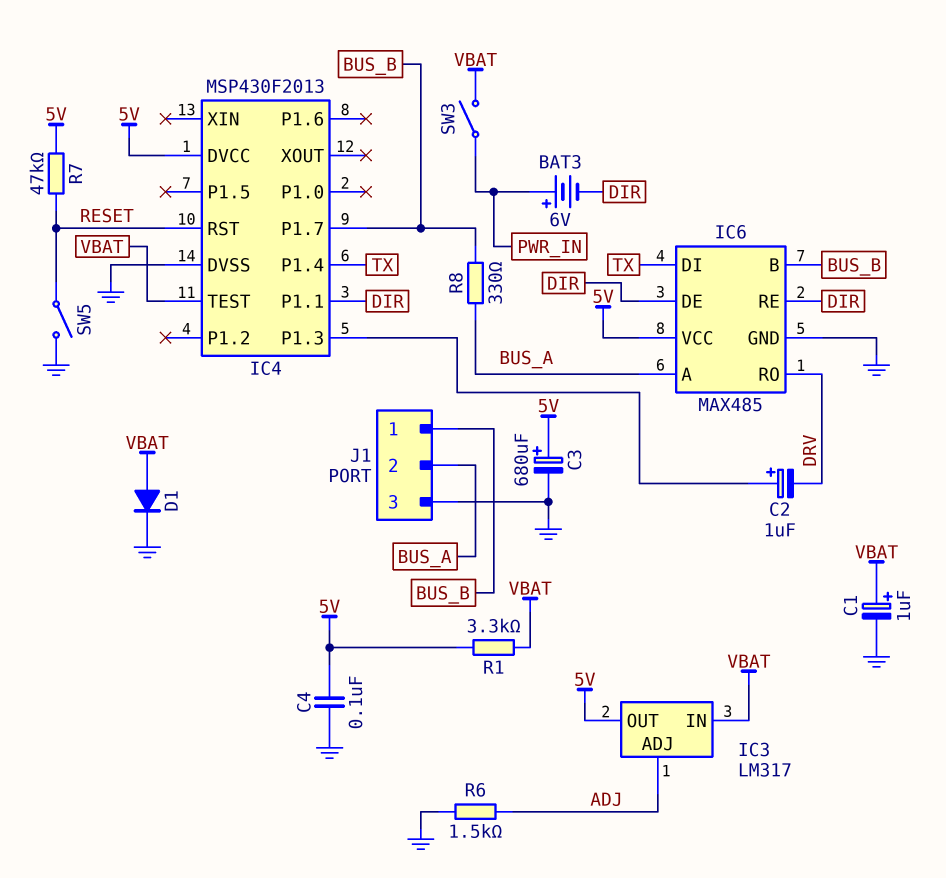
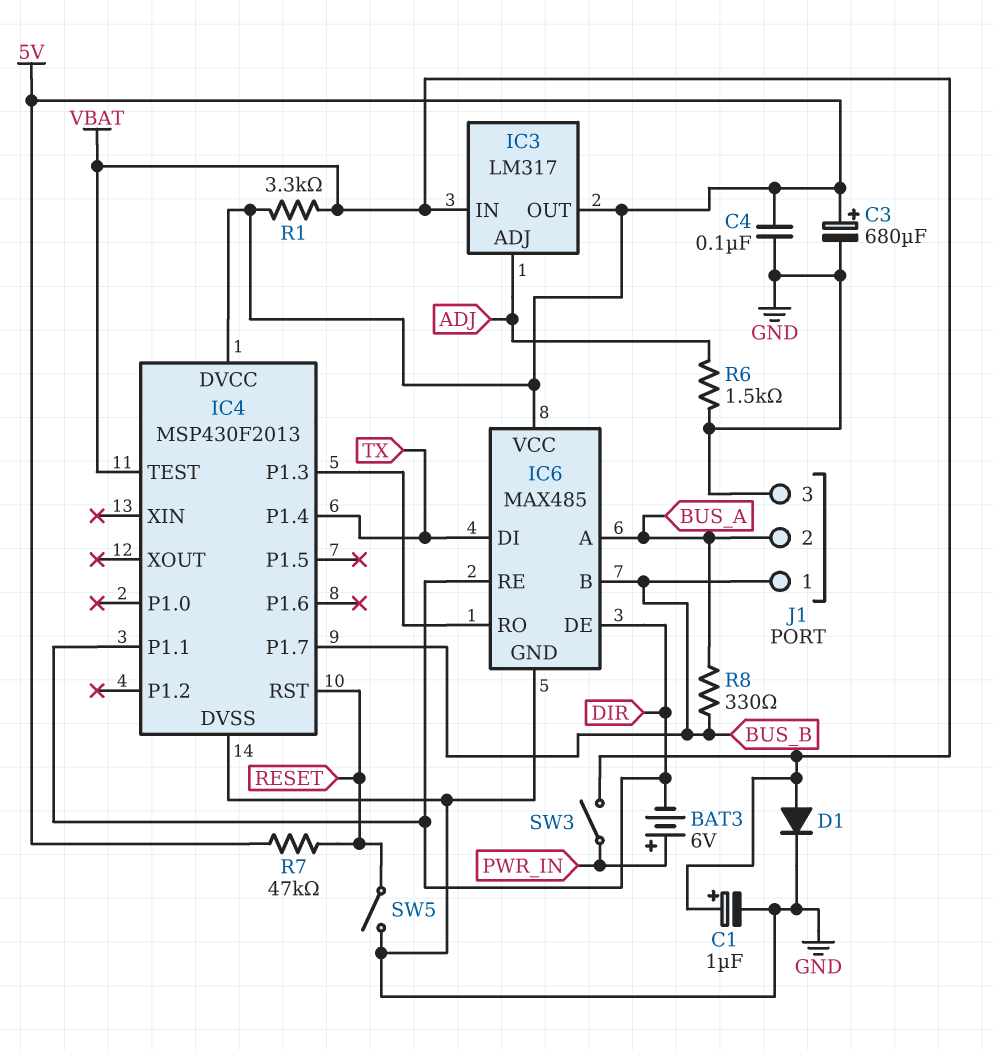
C2: 1uF (plus IC4/P1.3, minus DRV) -> none
IC6 pin RO: DRV -> IC4/P1.3

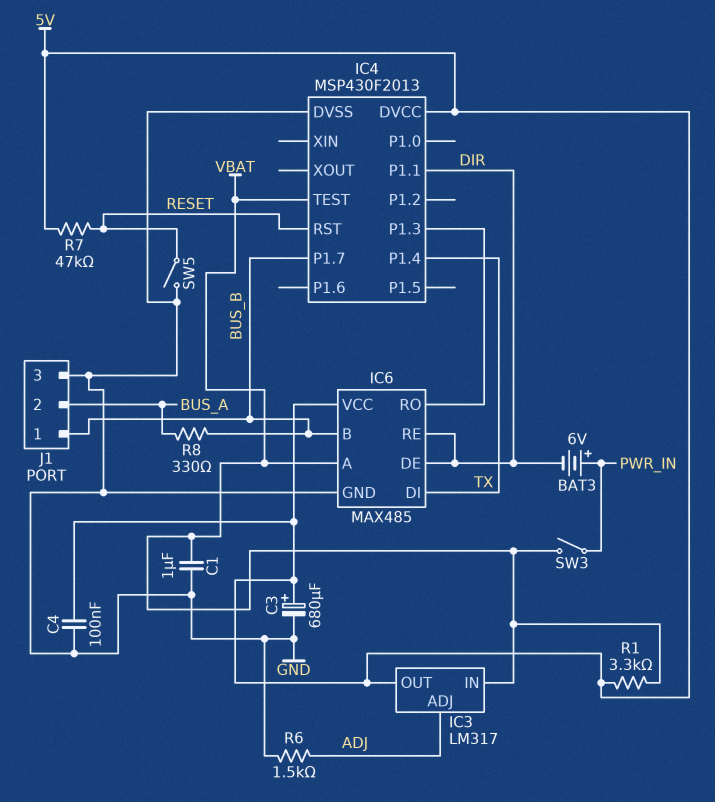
C1: 1uF (plus VBAT, minus GND) -> 1uF (GND, VBAT)
D1: diode (A VBAT, K GND) -> none
IC6 pin A: BUS_A -> VBAT

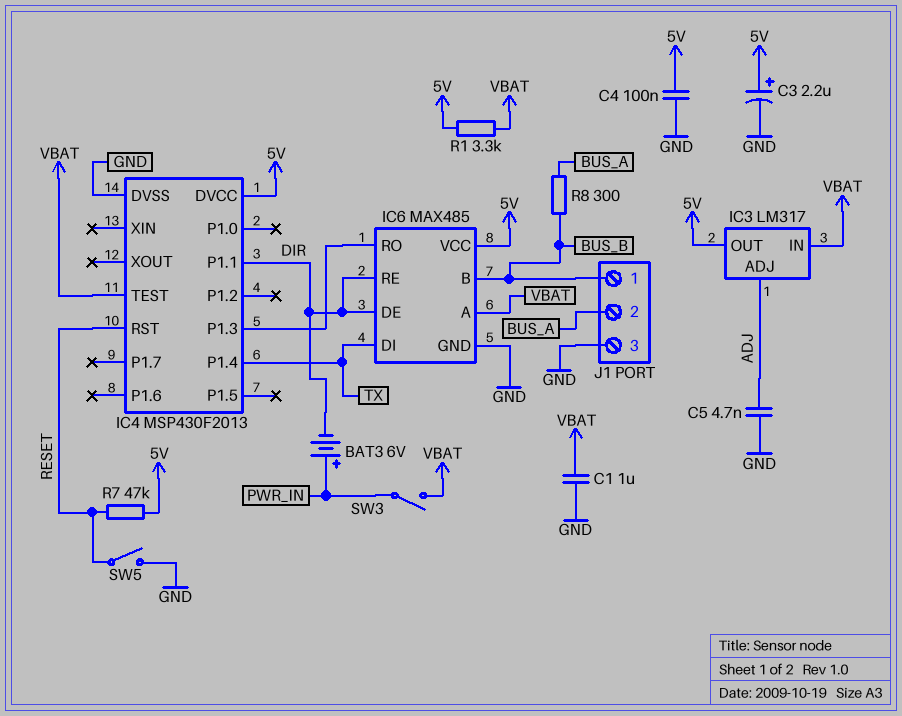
C3: 680uF (plus 5V, minus GND) -> 2.2uF (plus 5V, minus GND)
C5: none -> 4.7nF (ADJ, GND)
IC4 pin P1.7: BUS_B -> none
R6: 1.5k (ADJ, GND) -> none
R8: 330 (BUS_A, BUS_B) -> 300 (BUS_A, BUS_B)

